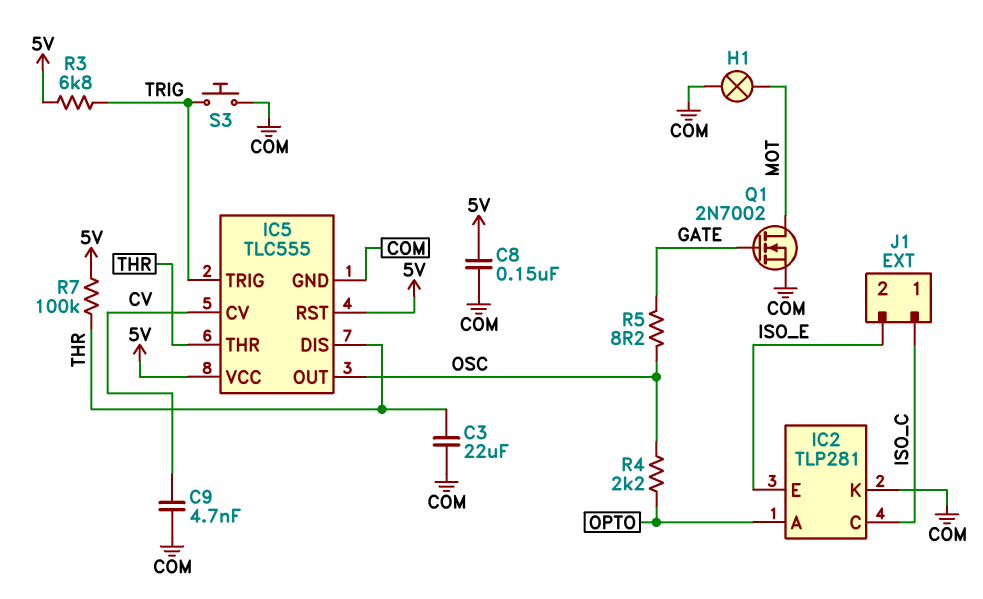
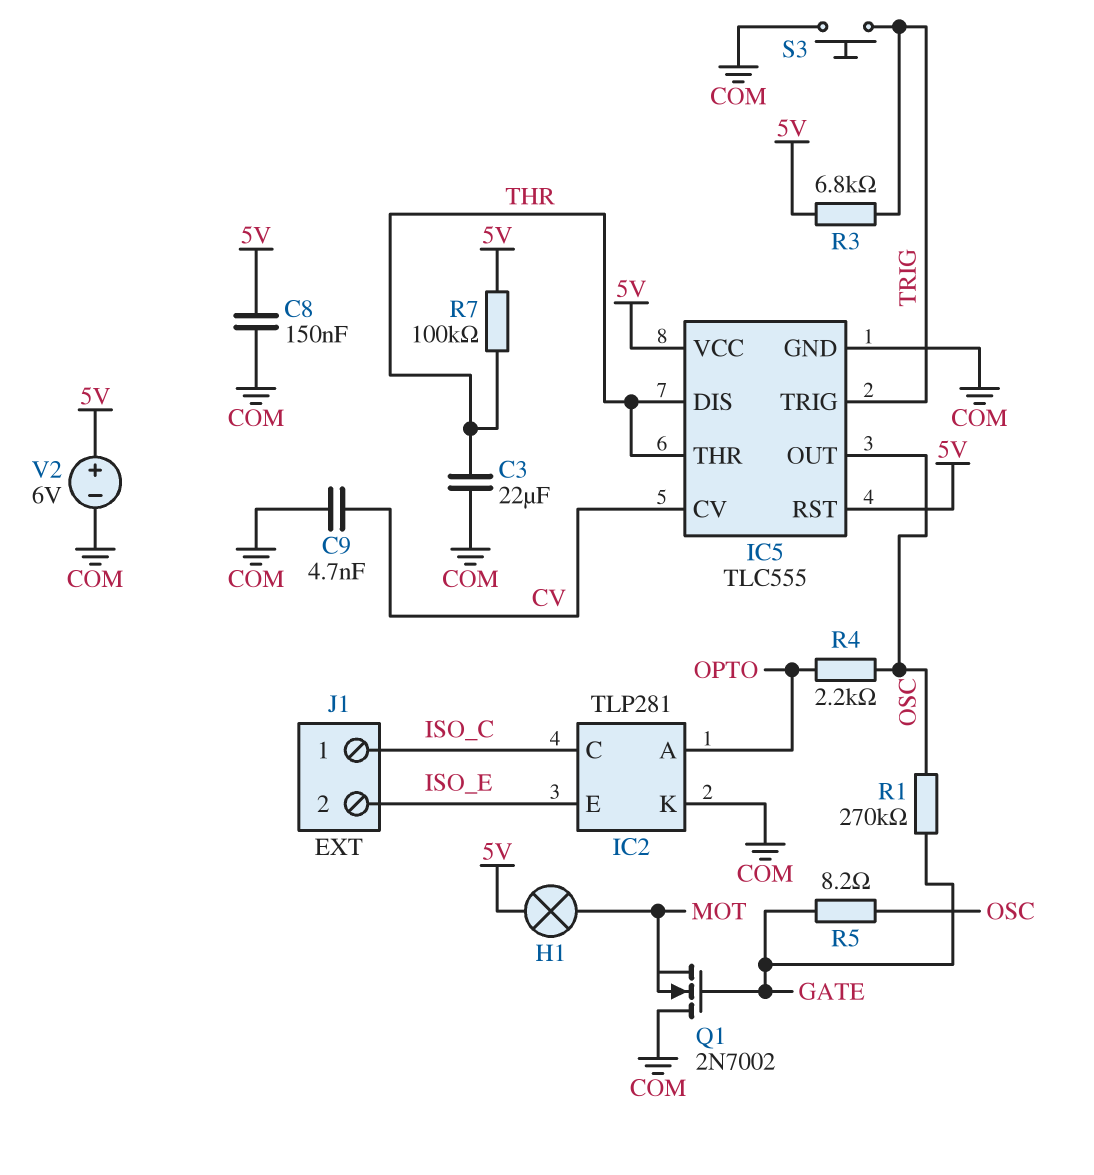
H1: lamp (COM, MOT) -> lamp (5V, MOT)
Q1: NMOS 2N7002 (G GATE, D MOT, S COM) -> NMOS 2N7002 (G GATE, D COM, S MOT)
R1: none -> 270k (GATE, OSC)
V2: none -> 6V (plus 5V, minus COM)

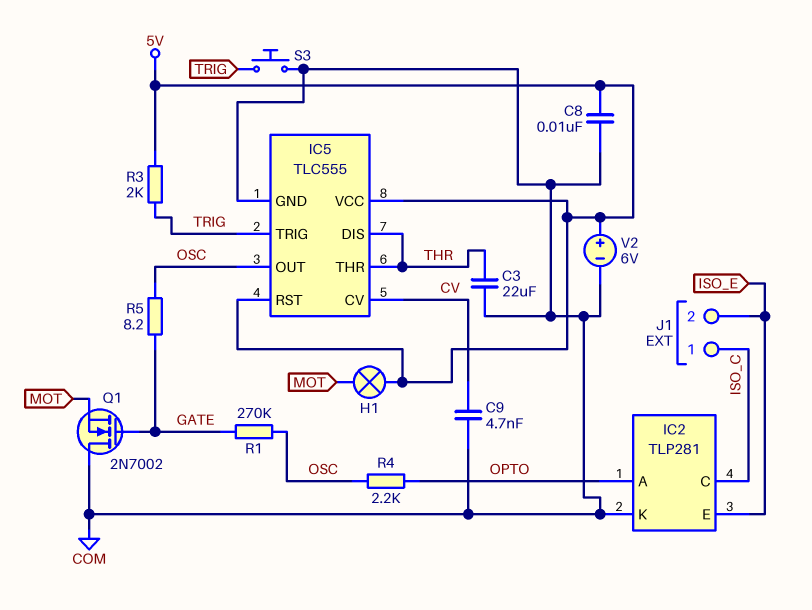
C8: 150nF (5V, COM) -> 10nF (5V, COM)
R3: 6.8k (5V, TRIG) -> 2k (5V, TRIG)
R7: 100k (5V, THR) -> none

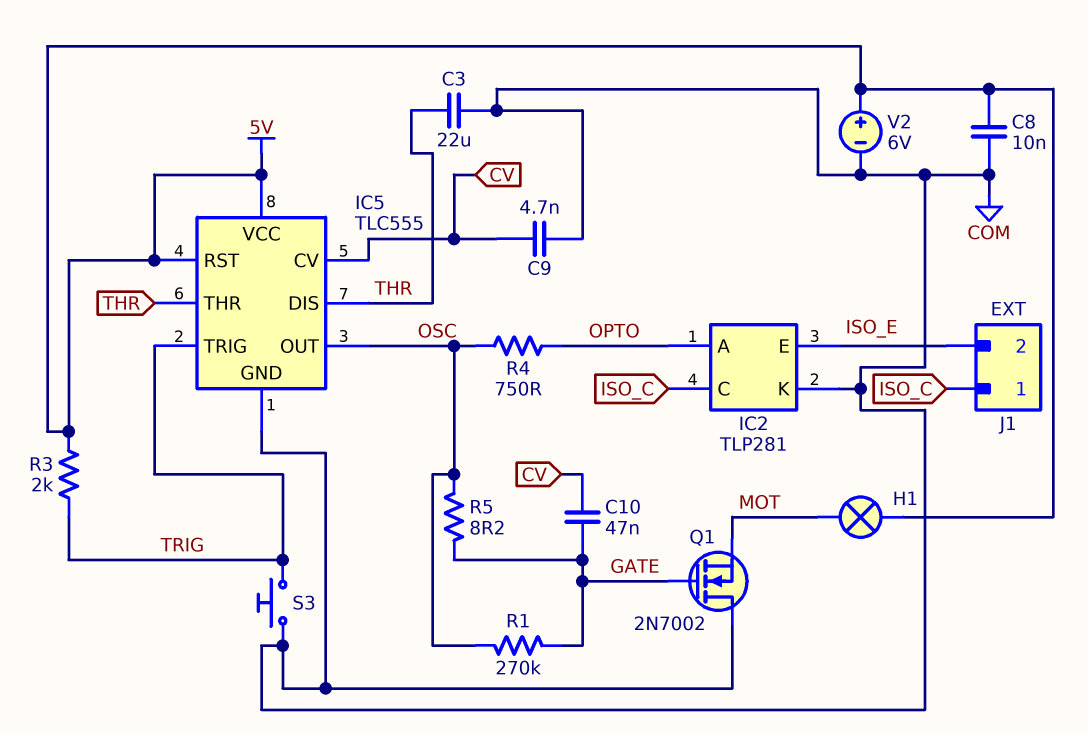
C10: none -> 47nF (CV, GATE)
R4: 2.2k (OPTO, OSC) -> 750 (OPTO, OSC)

